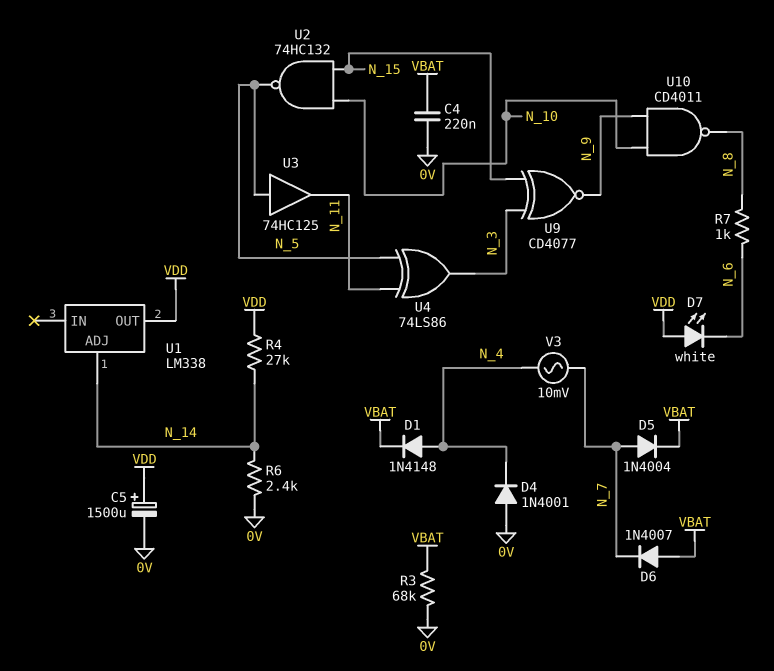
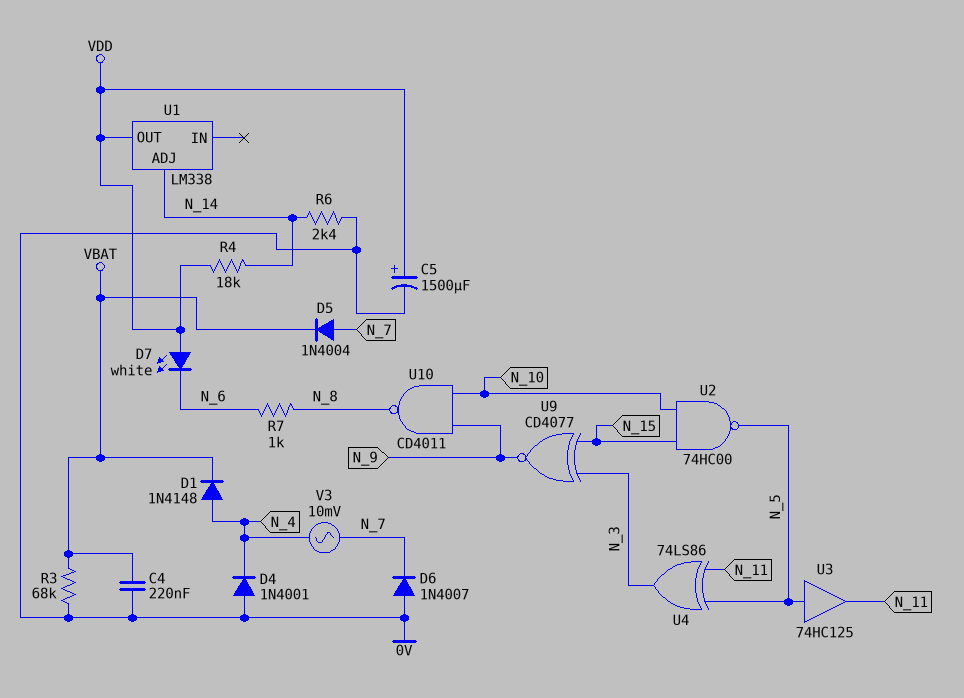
D6: diode 1N4007 (A VBAT, K N_7) -> diode 1N4007 (A 0V, K N_7)
R4: 27k (N_14, VDD) -> 18k (N_14, VDD)
U2: NAND 74HC132 (in N_10, in N_15, out N_5) -> NAND 74HC00 (in N_10, in N_15, out N_5)

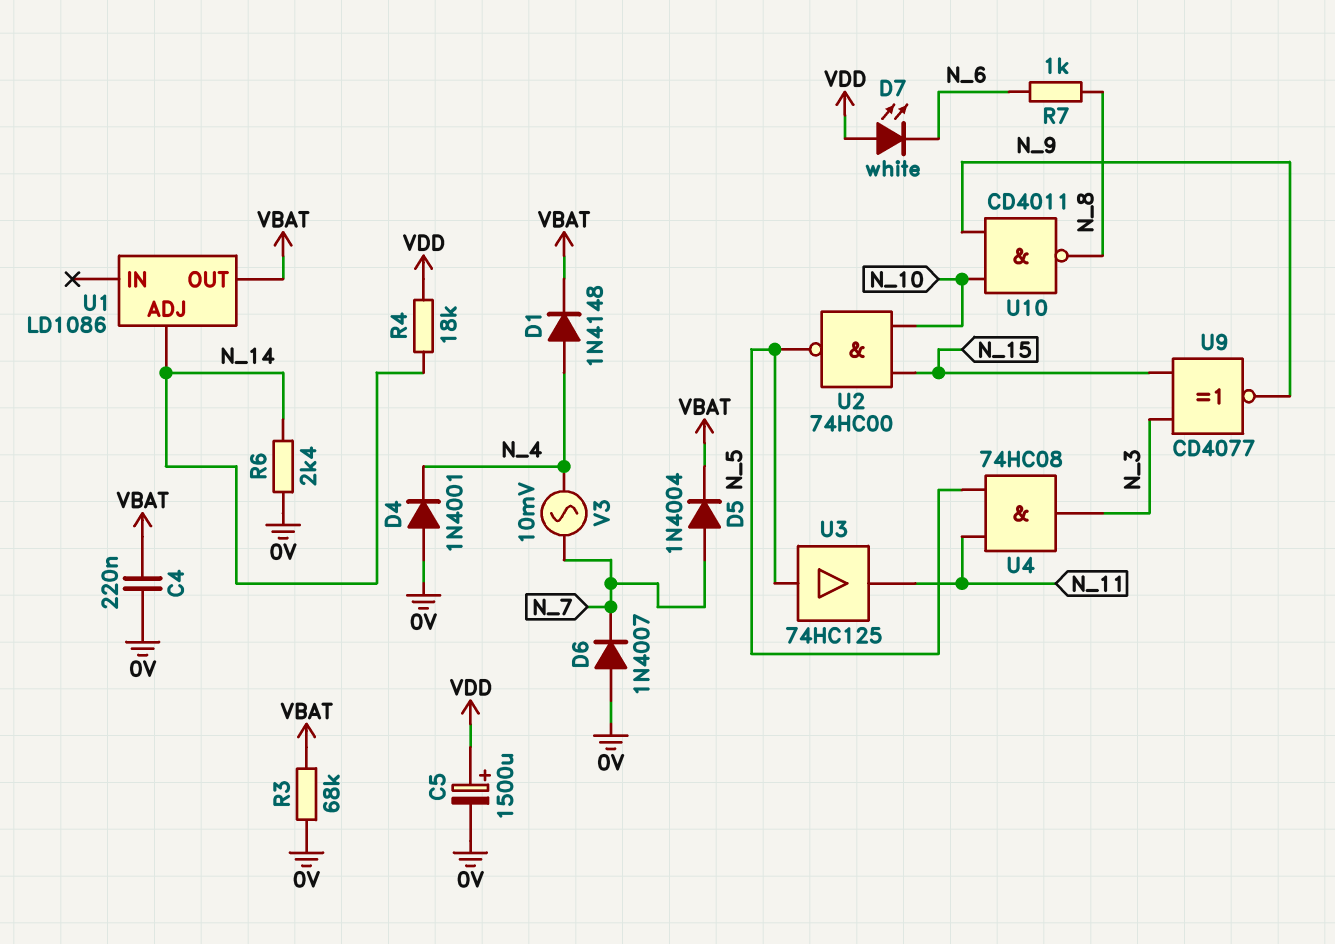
U1: LM338 -> LD1086
U1 pin OUT: VDD -> VBAT
U4: XOR 74LS86 (in N_5, in N_11, out N_3) -> AND 74HC08 (in N_5, in N_11, out N_3)

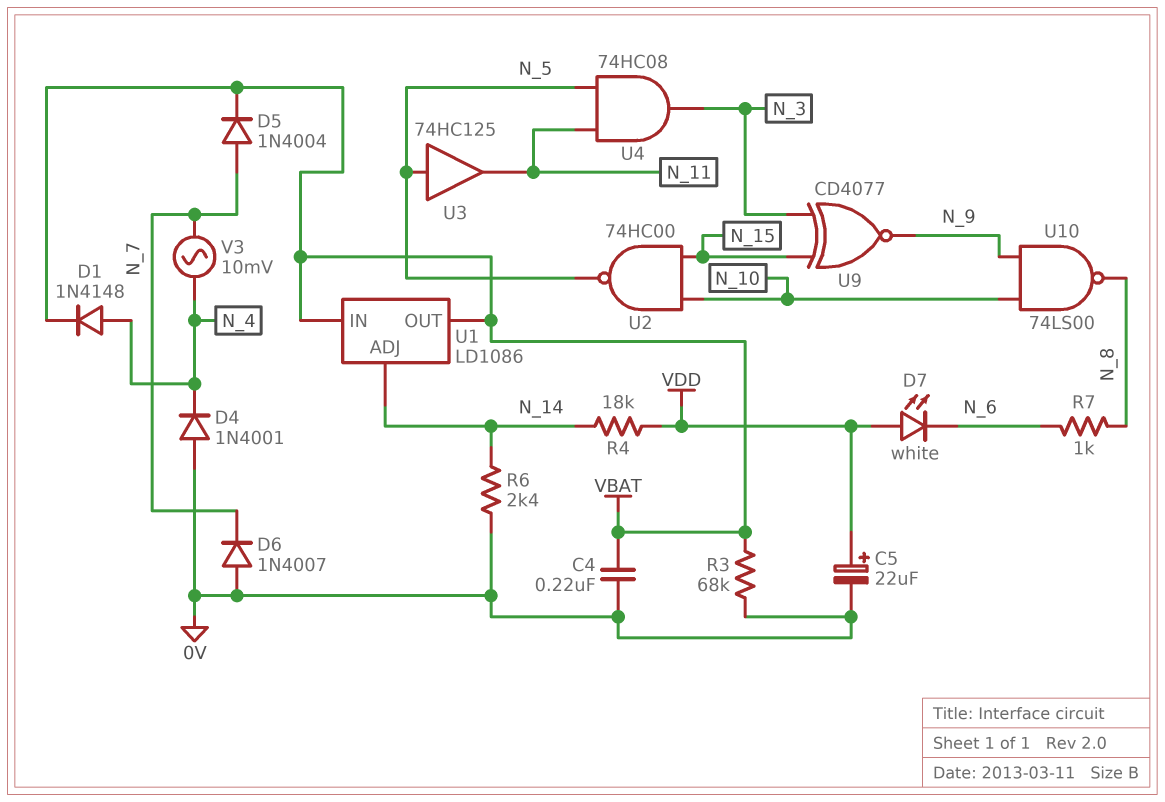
C5: 1500uF (plus VDD, minus 0V) -> 22uF (plus VDD, minus 0V)
U1 pin IN: none -> VBAT
U10: NAND CD4011 (in N_9, in N_10, out N_8) -> NAND 74LS00 (in N_9, in N_10, out N_8)

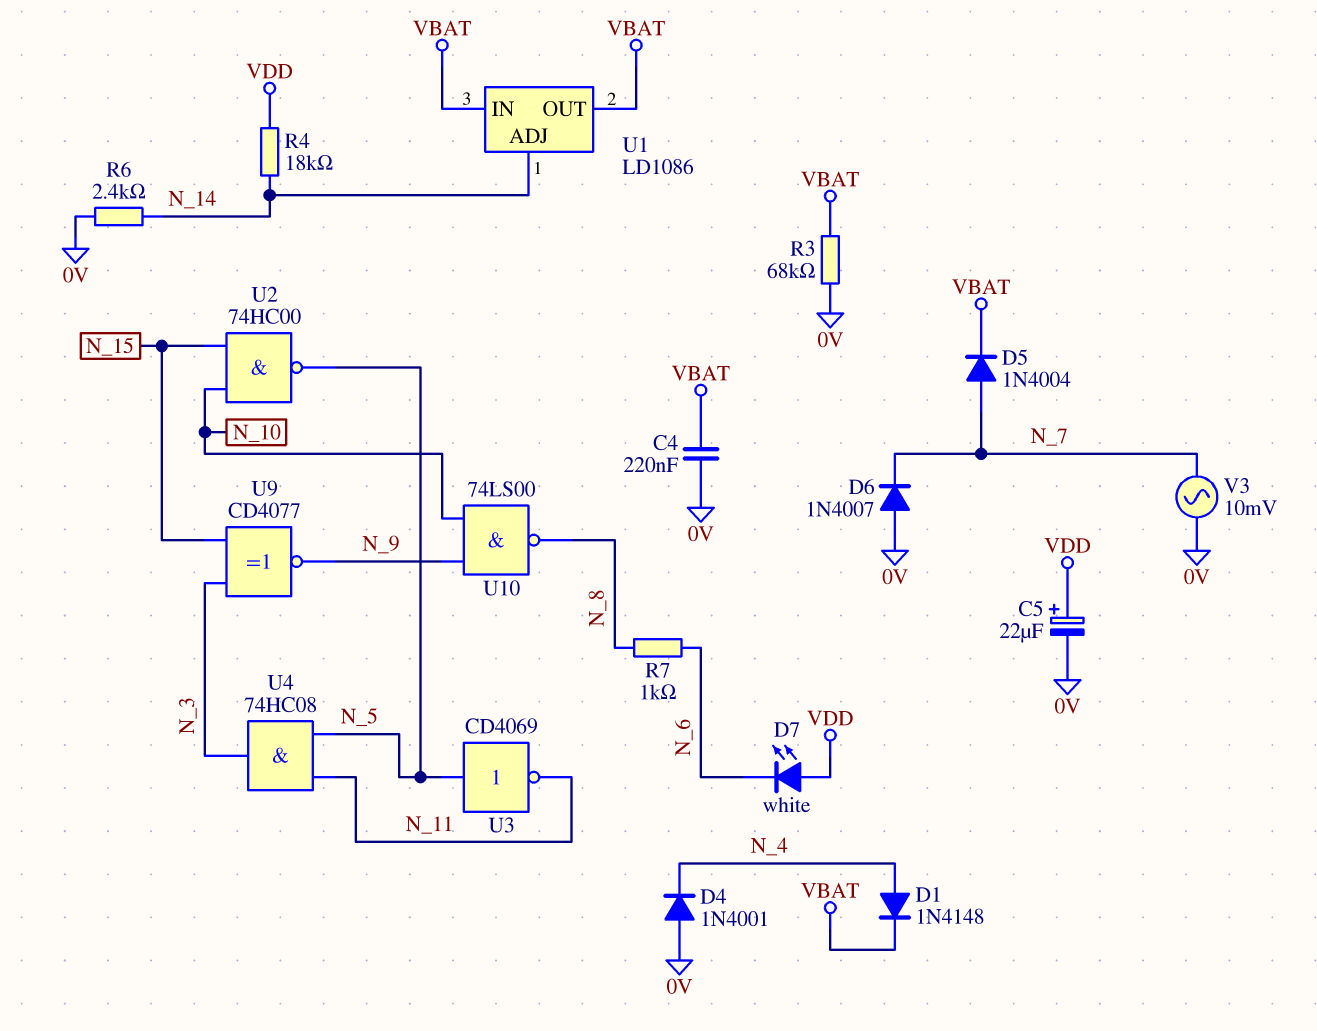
U3: buffer 74HC125 (in N_5, out N_11) -> NOT CD4069 (in N_5, out N_11)
V3: AC 10mV (N_4, N_7) -> AC 10mV (0V, N_7)

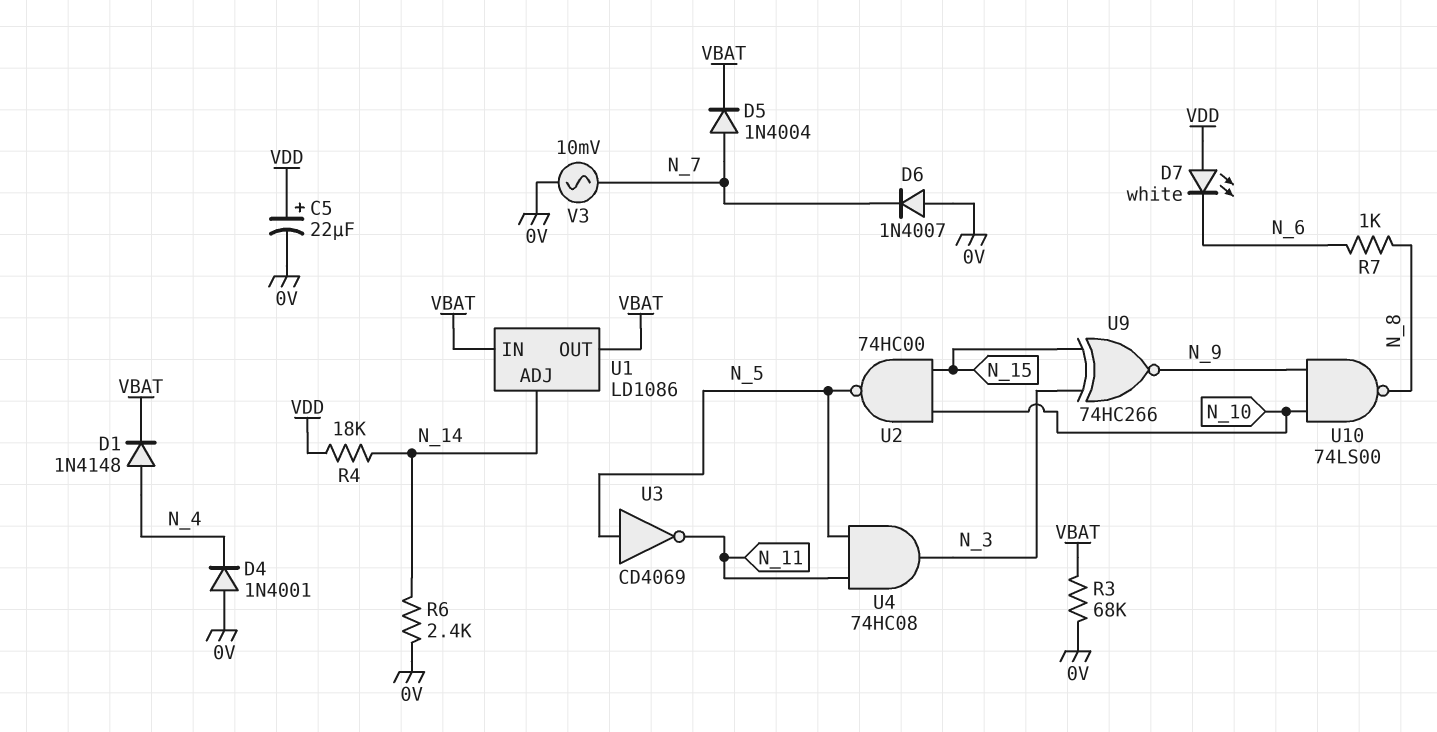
C4: 220nF (0V, VBAT) -> none
U9: XNOR CD4077 (in N_3, in N_15, out N_9) -> XNOR 74HC266 (in N_3, in N_15, out N_9)

